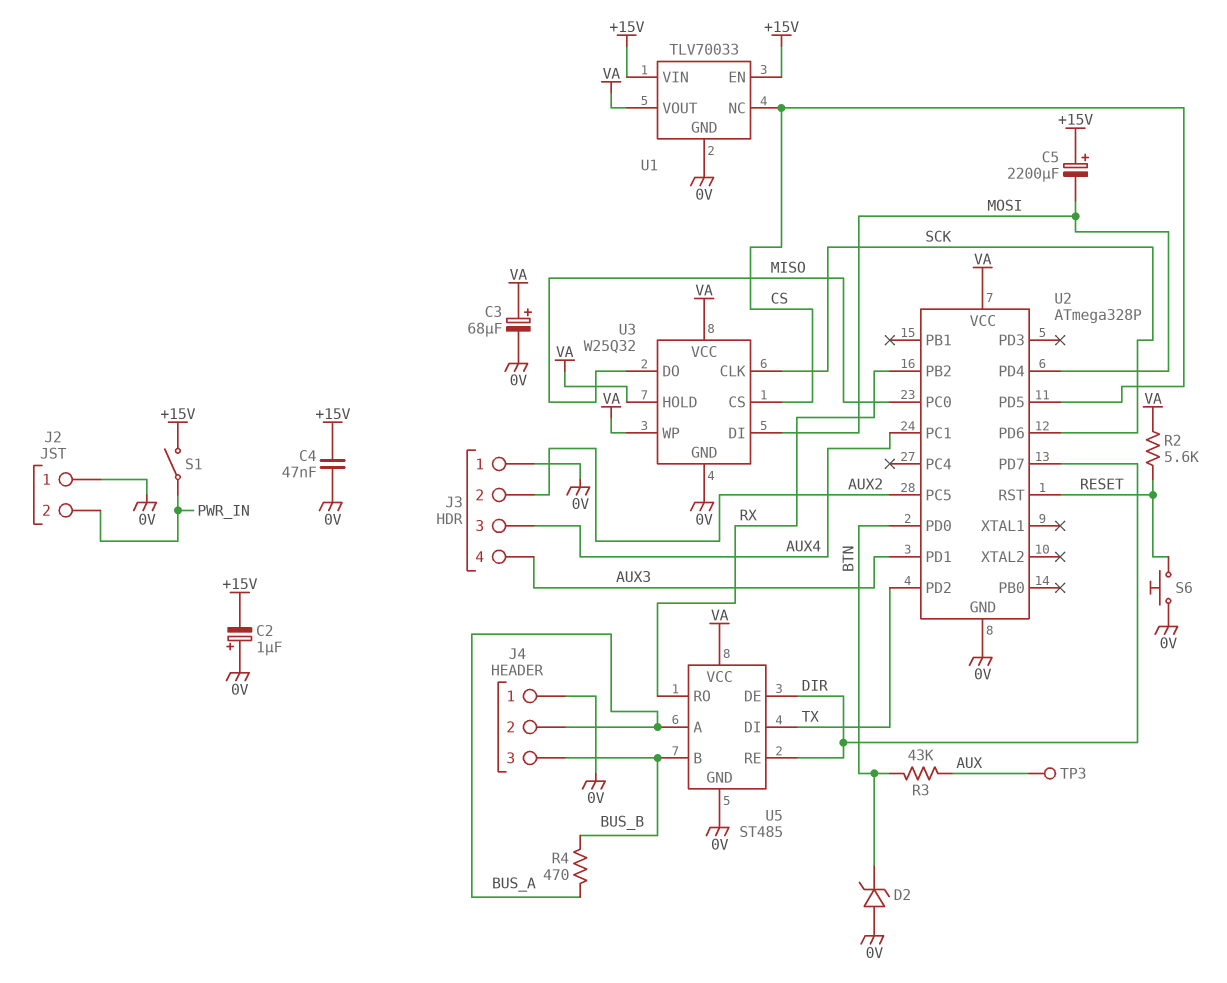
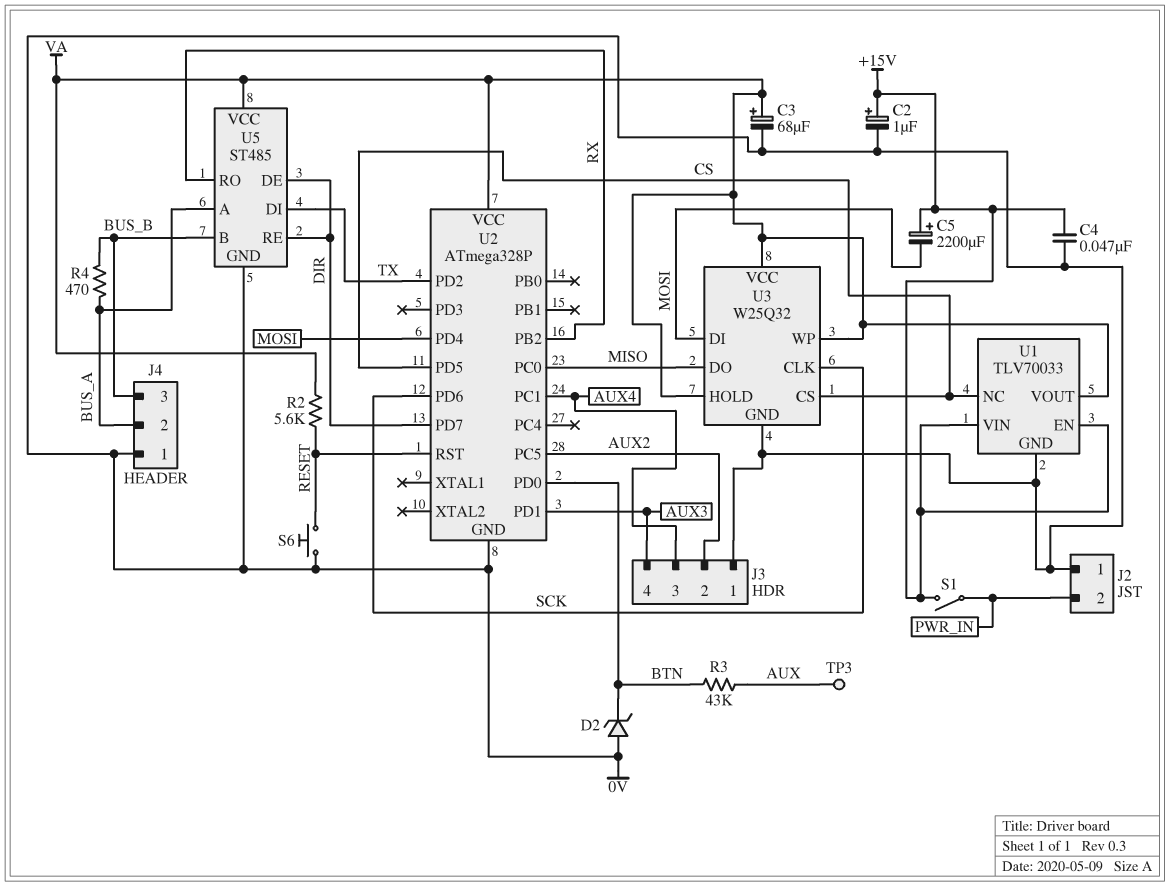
C2: 1uF (plus 0V, minus +15V) -> 1uF (plus +15V, minus 0V)

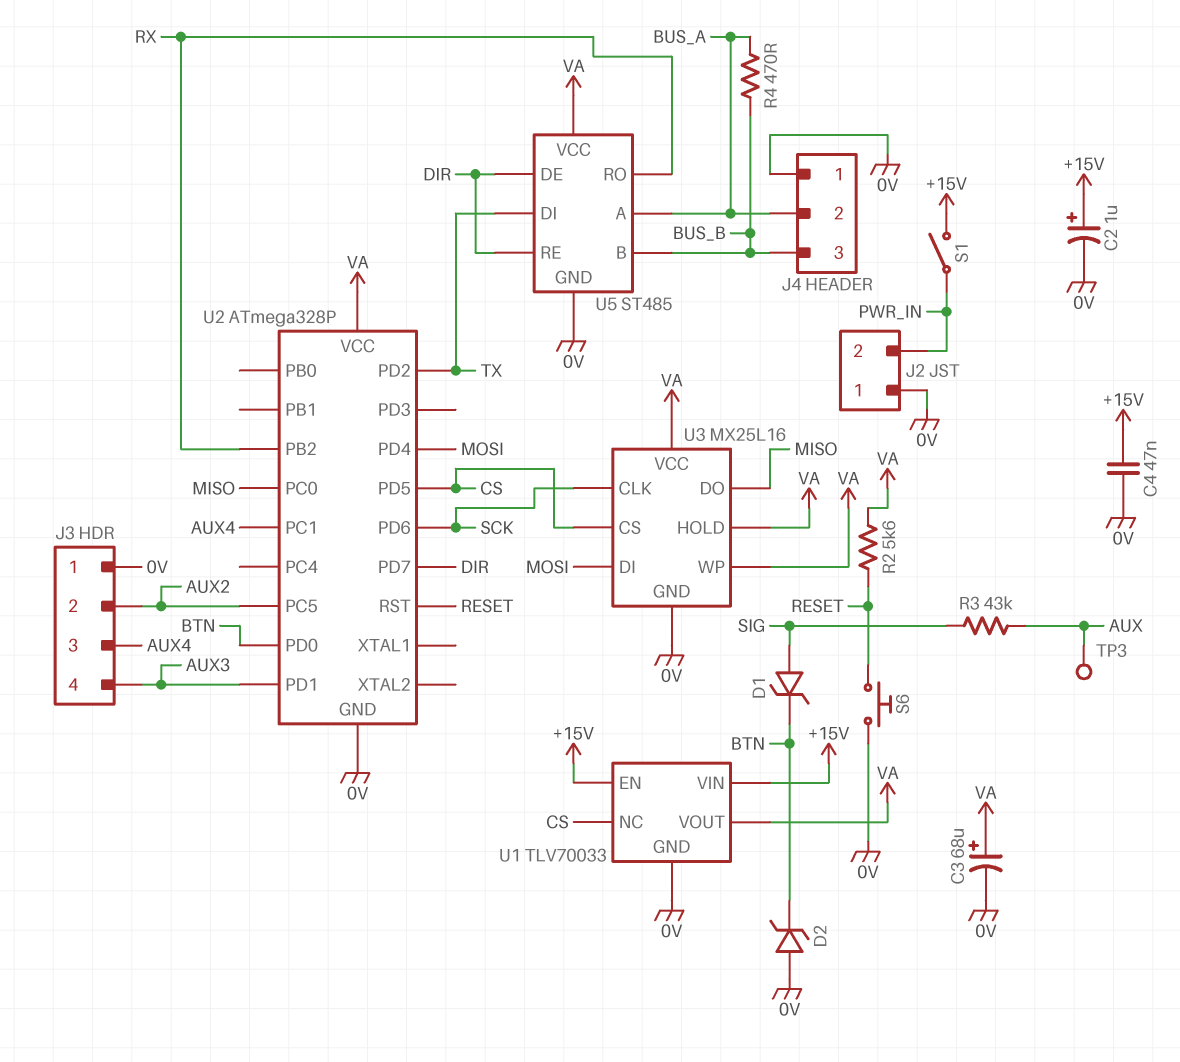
C5: 2200uF (plus +15V, minus MOSI) -> none
D1: none -> zener (A SIG, K BTN)
R3: 43k (AUX, BTN) -> 43k (AUX, SIG)
U3: W25Q32 -> MX25L16

